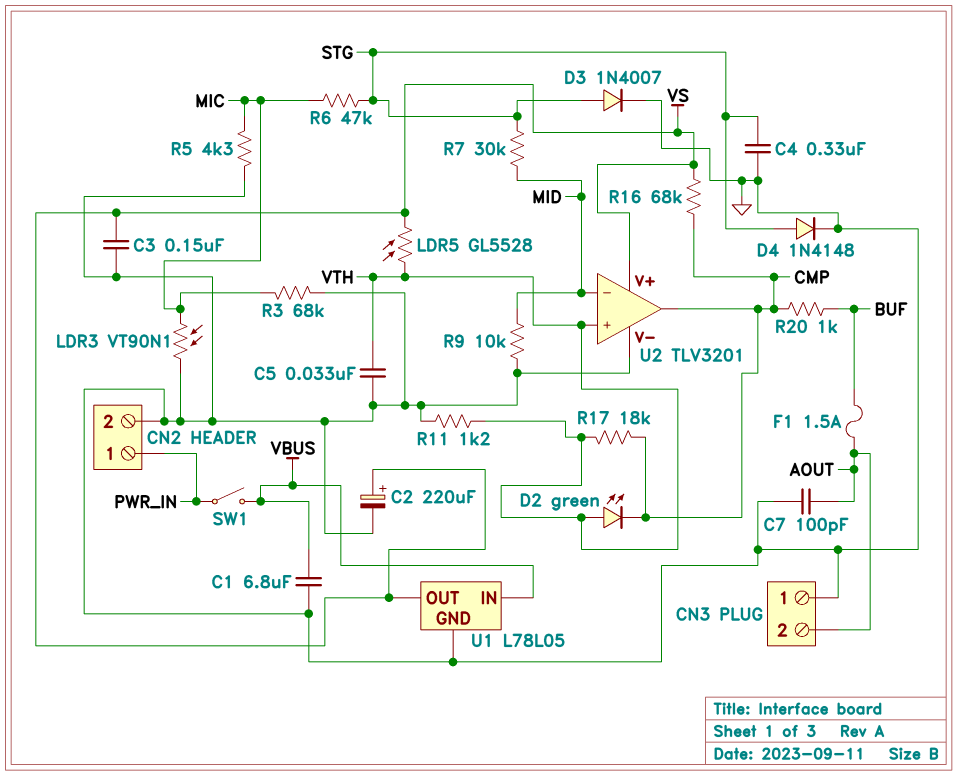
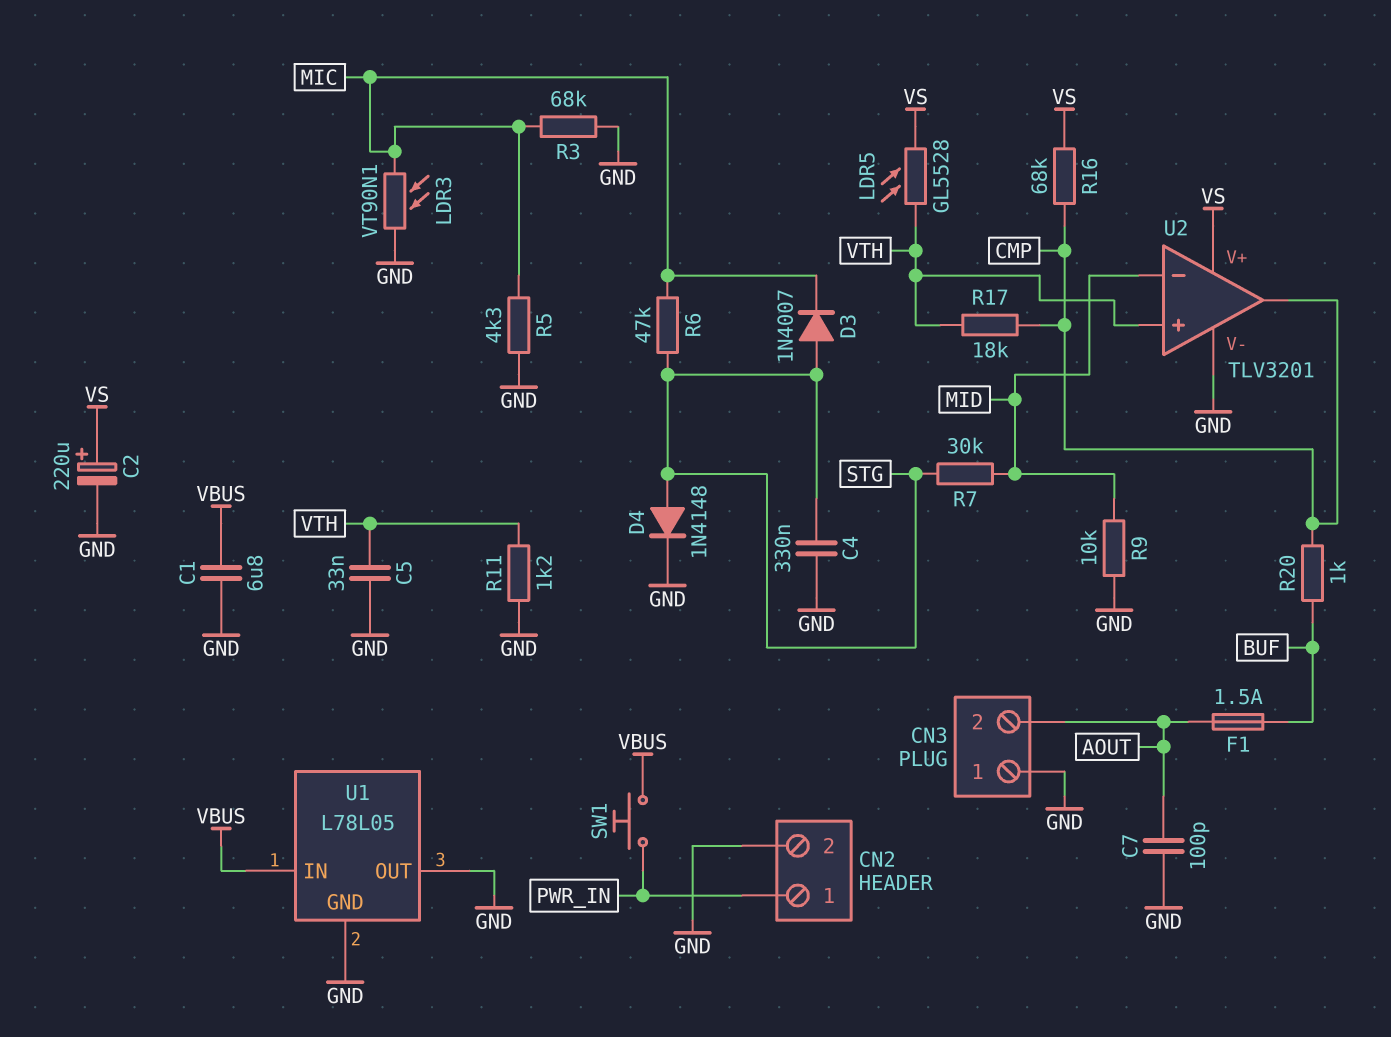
C3: 150nF (GND, VS) -> none
D2: LED green (A VTH, K CMP) -> none
D3: diode 1N4007 (A STG, K GND) -> diode 1N4007 (A STG, K MIC)
SW1: switch (PWR_IN, VBUS) -> button (PWR_IN, VBUS)
U1 pin OUT: VS -> GND

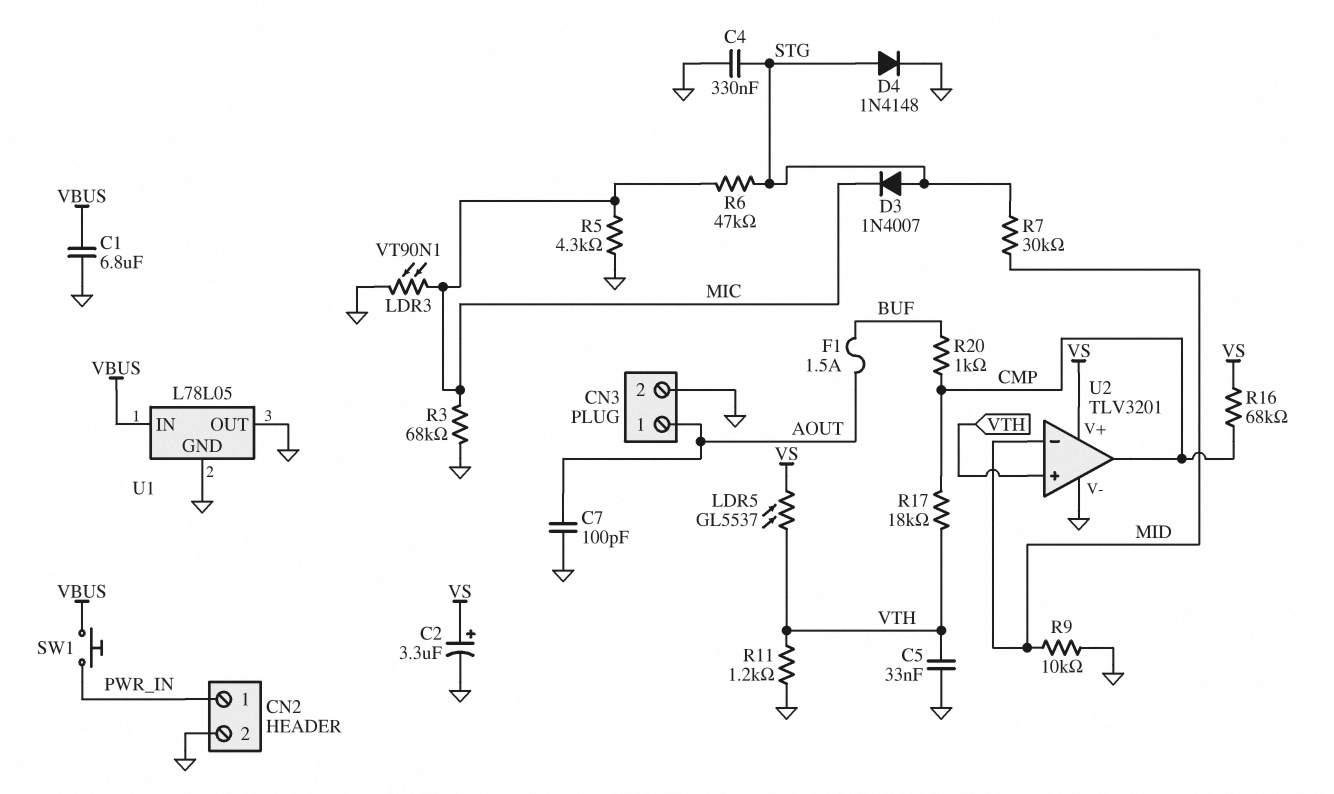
C2: 220uF (plus VS, minus GND) -> 3.3uF (plus VS, minus GND)
CN3 pin 1: GND -> AOUT
CN3 pin 2: AOUT -> GND
LDR5: GL5528 (VS, VTH) -> GL5537 (VS, VTH)

